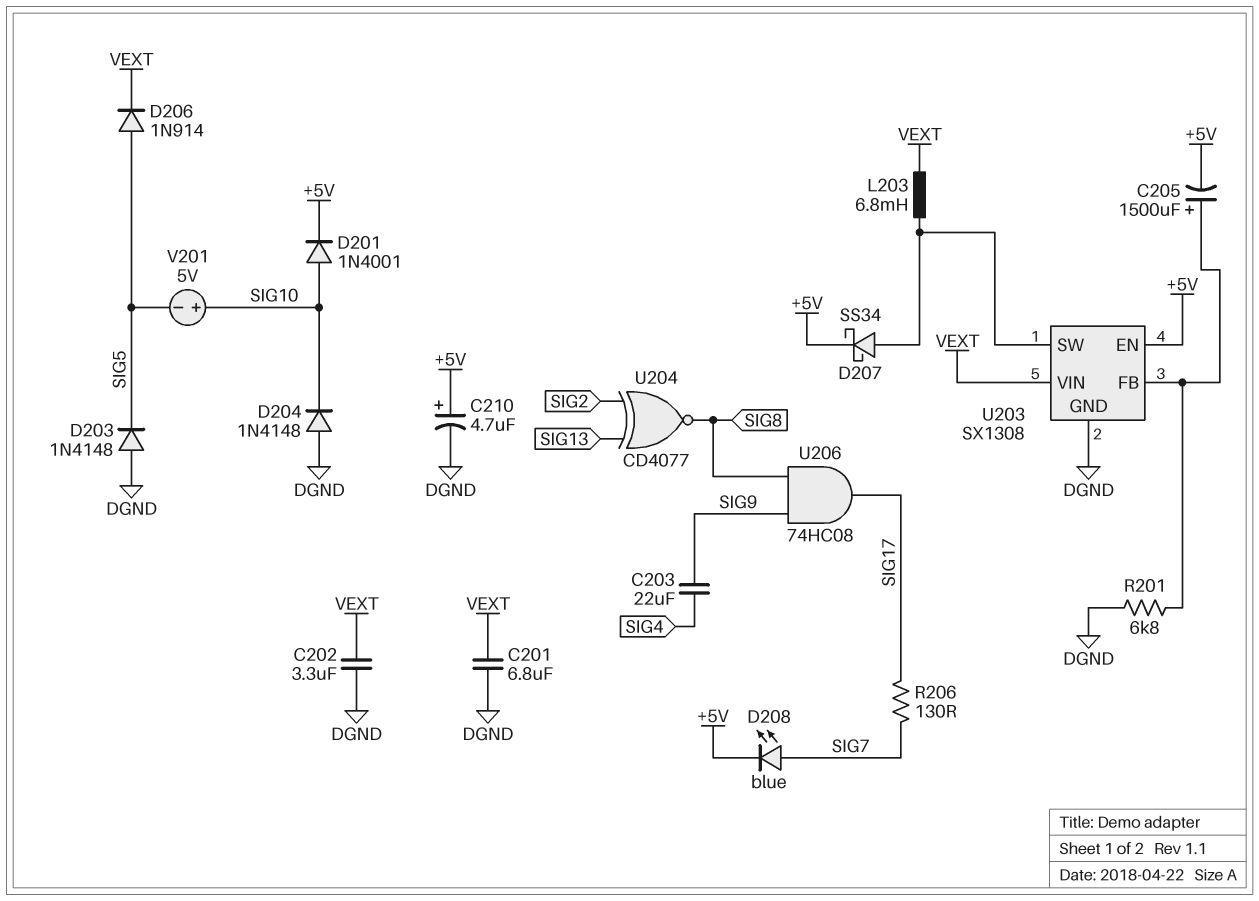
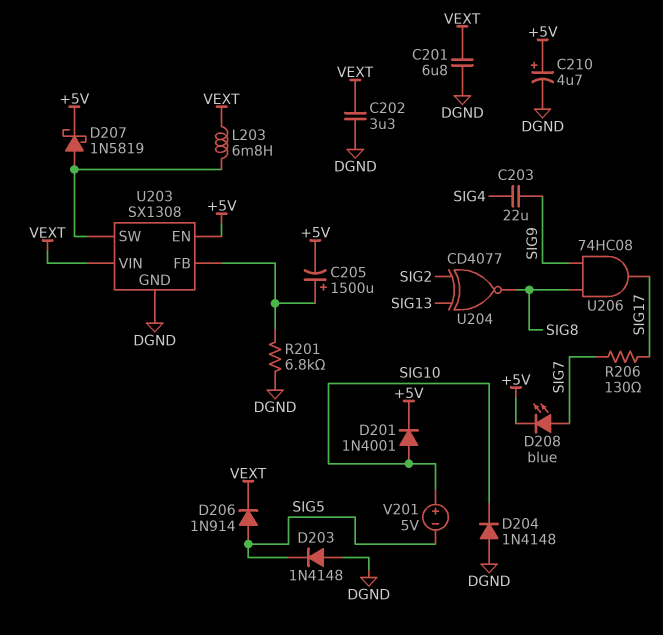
D207: schottky SS34 (A U203/SW, K +5V) -> schottky 1N5819 (A U203/SW, K +5V)

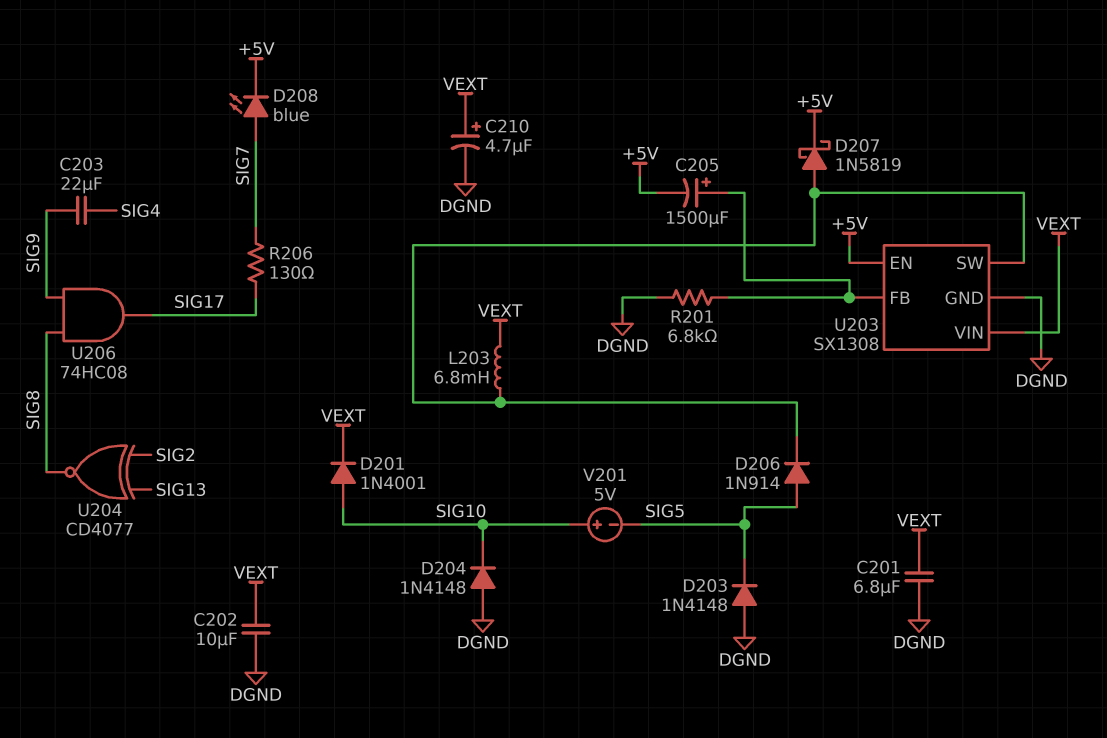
C202: 3.3uF (DGND, VEXT) -> 10uF (DGND, VEXT)
C210: 4.7uF (plus +5V, minus DGND) -> 4.7uF (plus VEXT, minus DGND)
D201: diode 1N4001 (A SIG10, K +5V) -> diode 1N4001 (A SIG10, K VEXT)
D206: diode 1N914 (A SIG5, K VEXT) -> diode 1N914 (A SIG5, K U203/SW)

